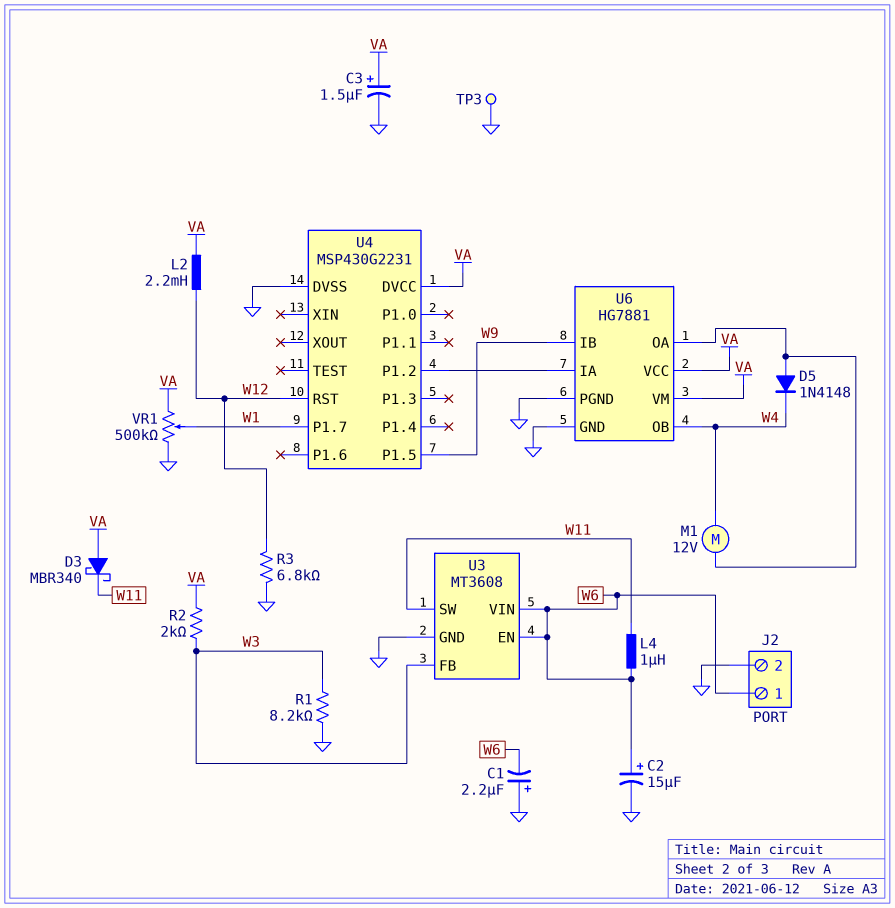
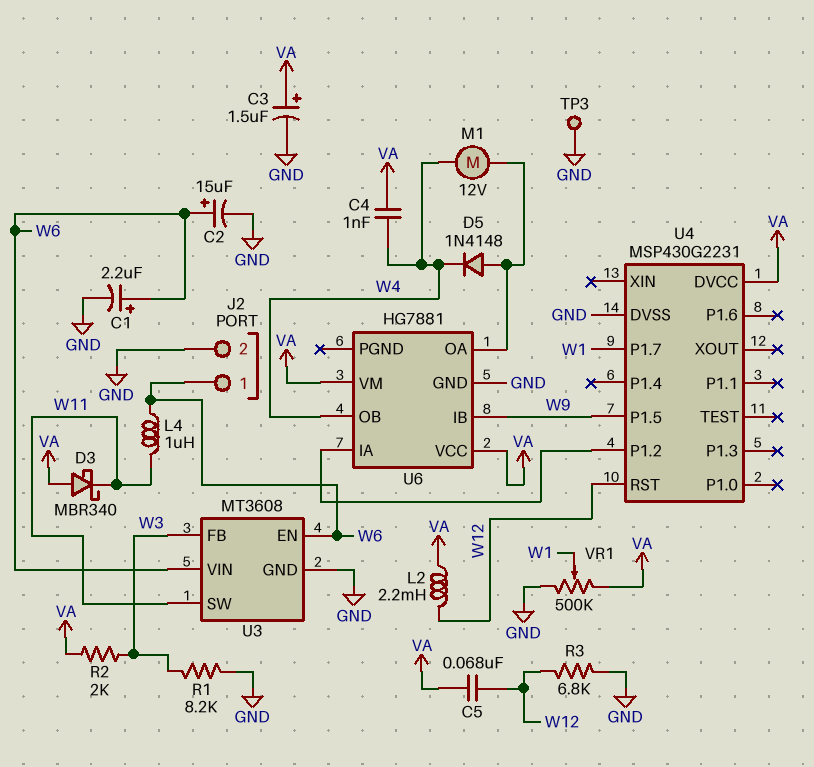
C1: 2.2uF (plus GND, minus W6) -> 2.2uF (plus W6, minus GND)
C4: none -> 1nF (VA, W4)
C5: none -> 68nF (VA, W12)
U6 pin PGND: GND -> none

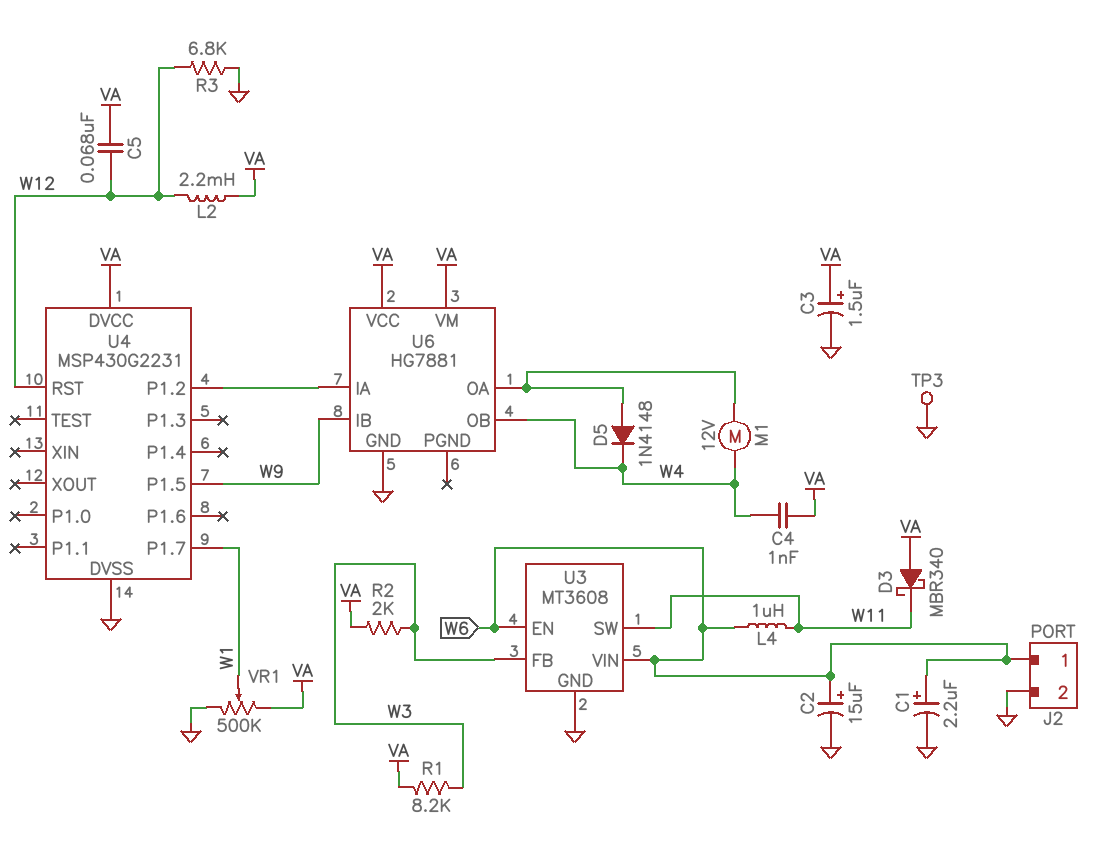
R1: 8.2k (GND, W3) -> 8.2k (VA, W3)

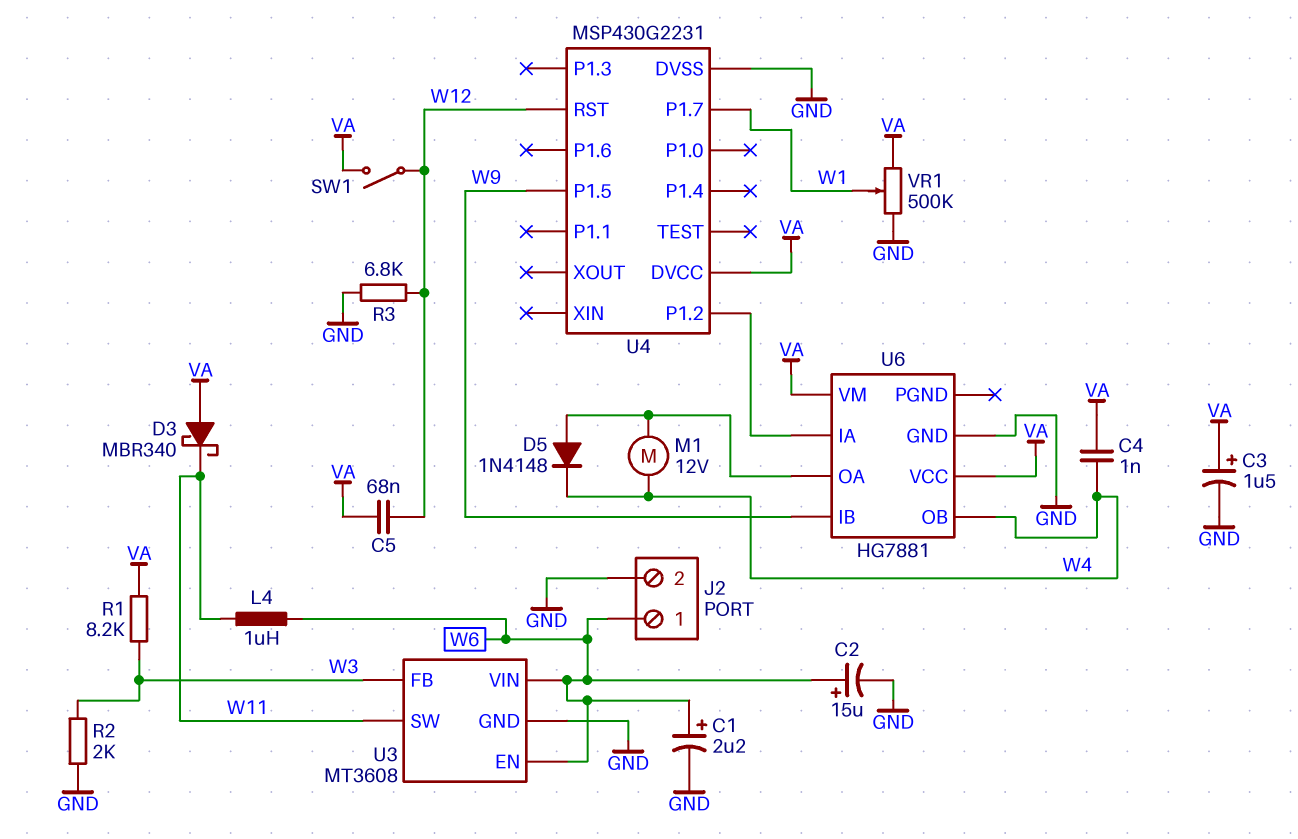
L2: 2.2mH (VA, W12) -> none
R2: 2k (VA, W3) -> 2k (GND, W3)
SW1: none -> switch (VA, W12)
TP3: test point (GND) -> none

